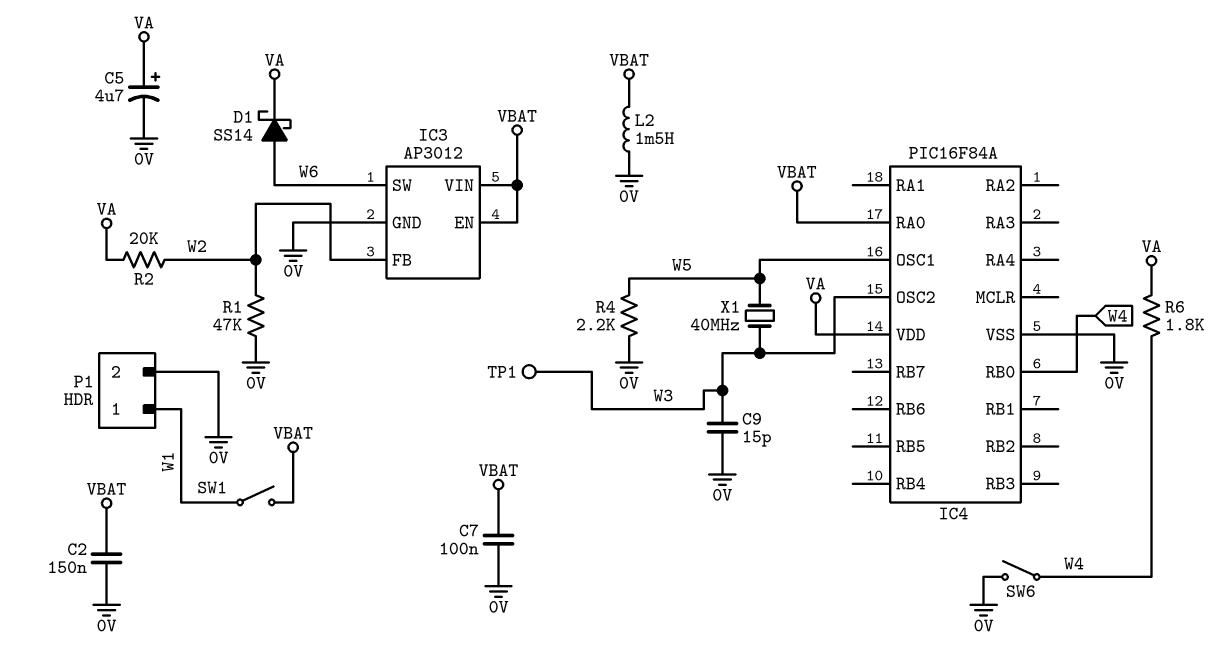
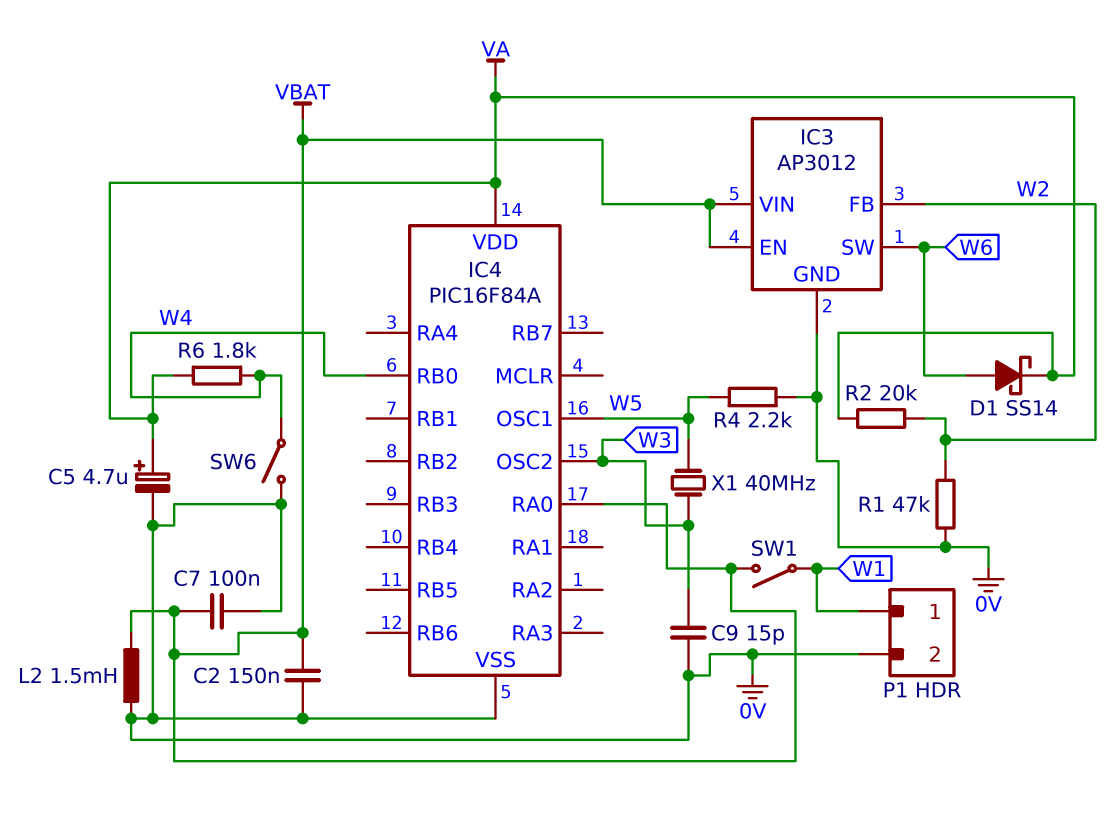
TP1: test point (W3) -> none

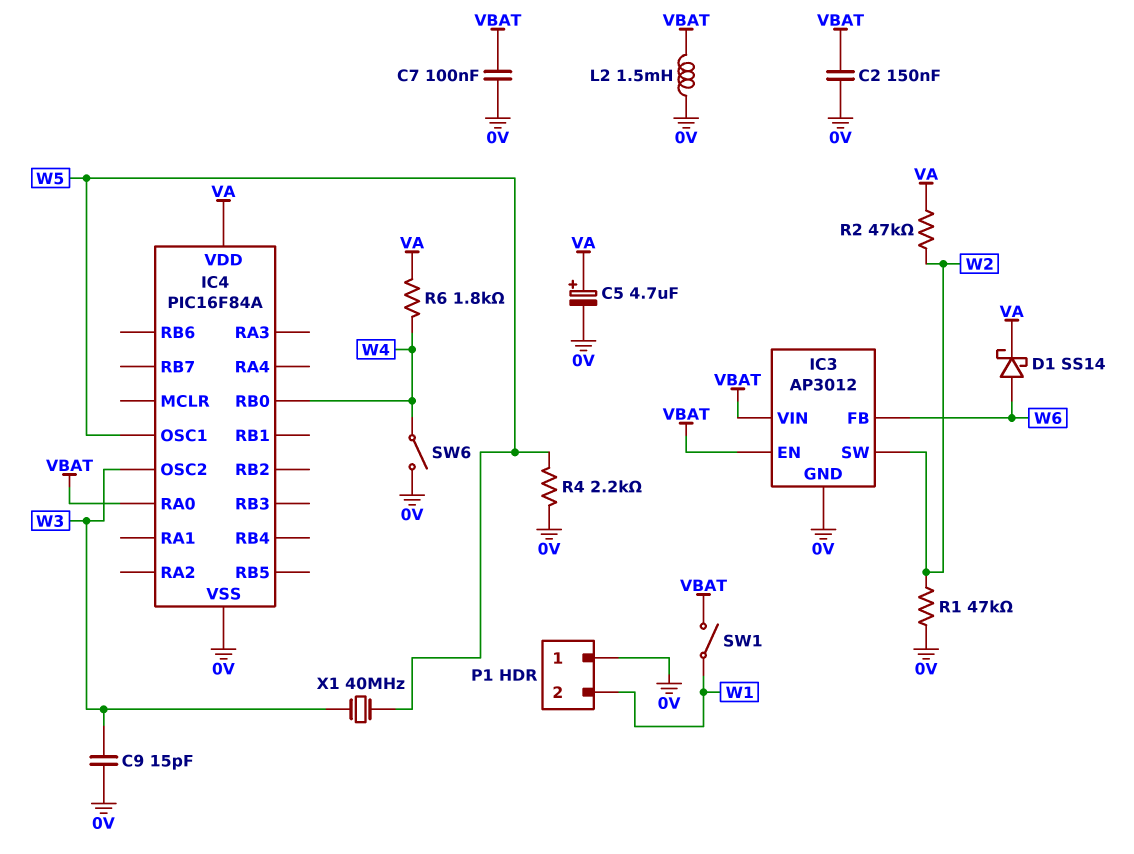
IC3 pin FB: W2 -> W6
IC3 pin SW: W6 -> W2
P1 pin 1: W1 -> 0V
P1 pin 2: 0V -> W1
R2: 20k (VA, W2) -> 47k (VA, W2)

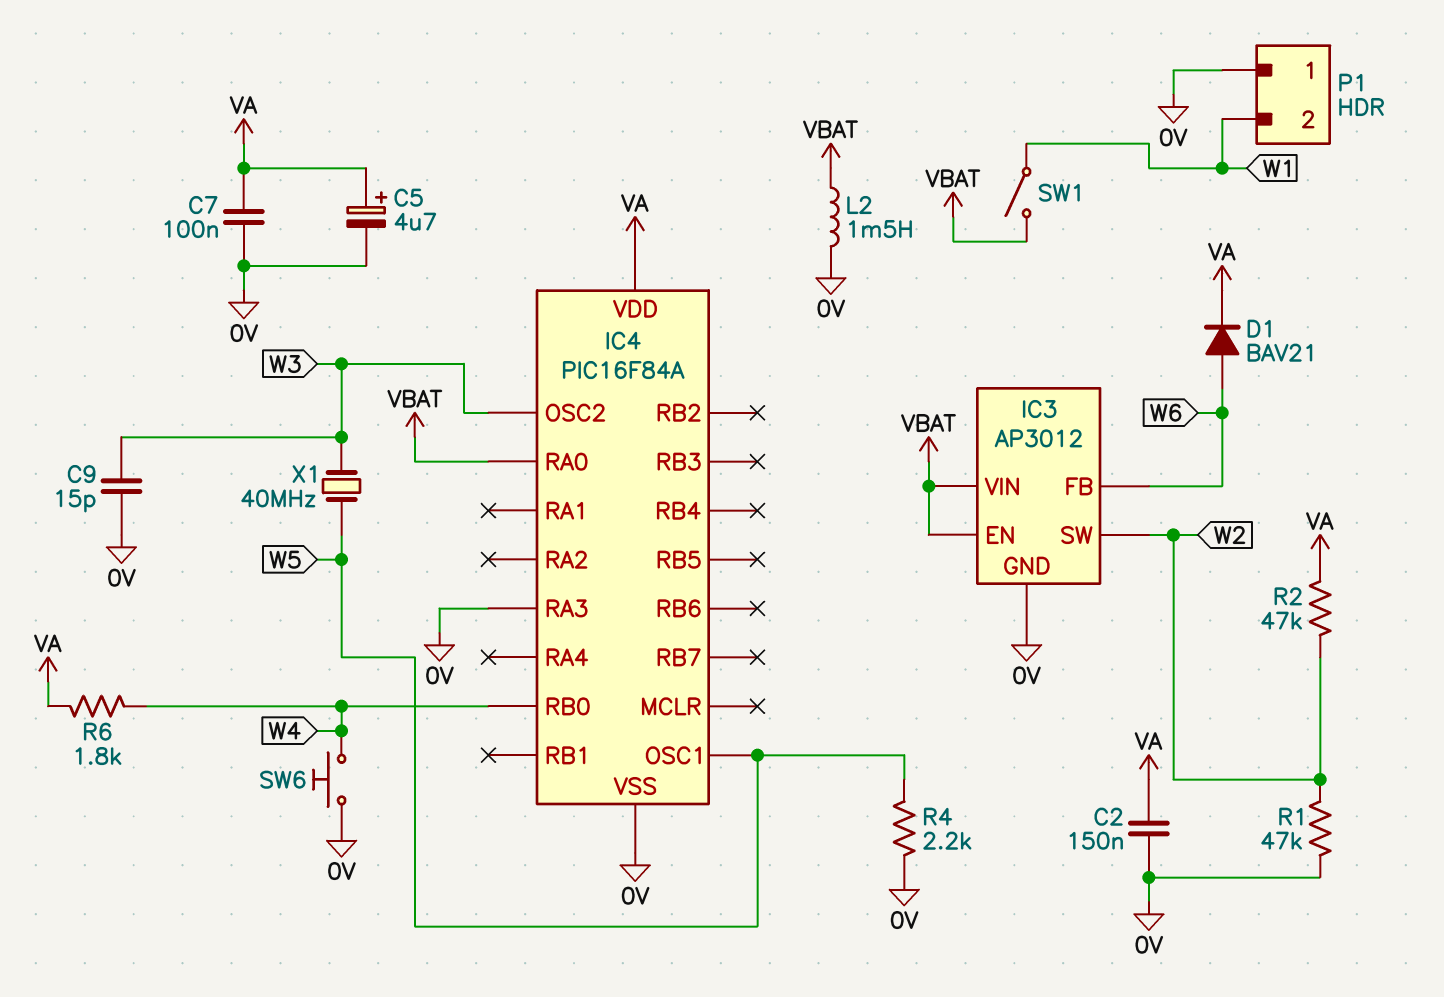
C2: 150nF (0V, VBAT) -> 150nF (0V, VA)
C7: 100nF (0V, VBAT) -> 100nF (0V, VA)
D1: schottky SS14 (A W6, K VA) -> diode BAV21 (A W6, K VA)
IC4 pin RA3: none -> 0V
SW6: switch (0V, W4) -> button (0V, W4)

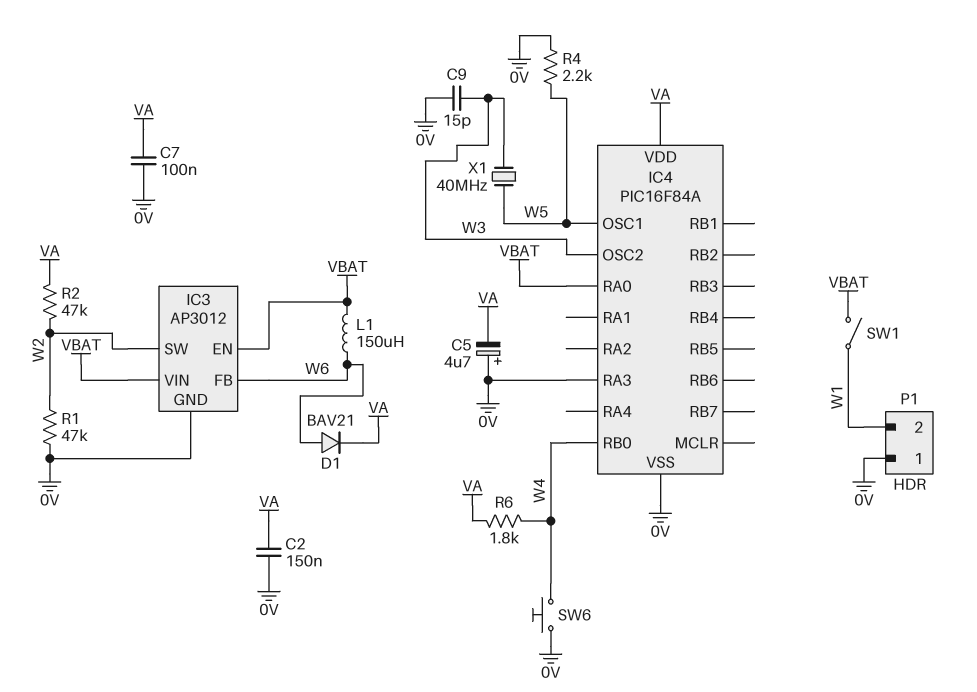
C5: 4.7uF (plus VA, minus 0V) -> 4.7uF (plus 0V, minus VA)
L1: none -> 150uH (VBAT, W6)
L2: 1.5mH (0V, VBAT) -> none

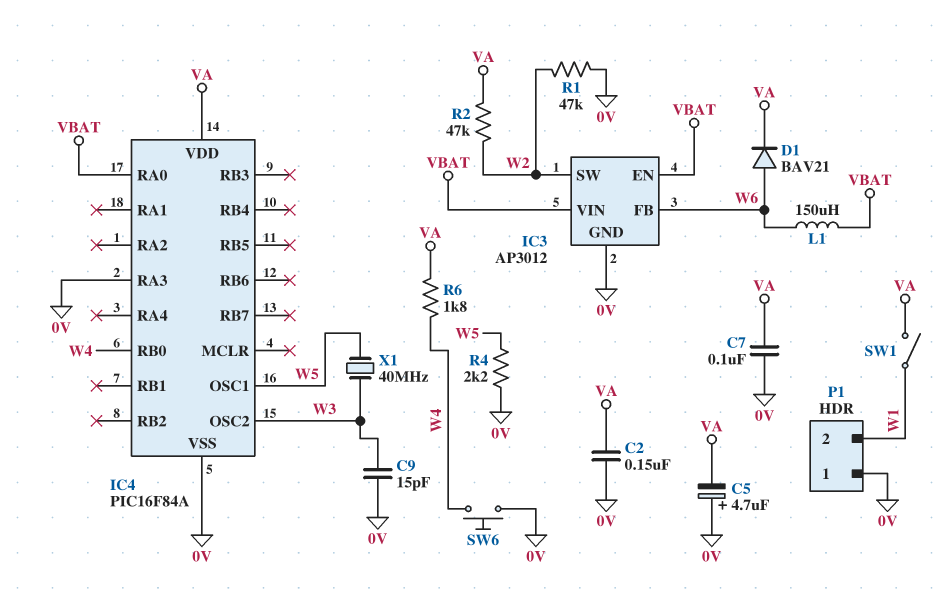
SW1: switch (VBAT, W1) -> switch (VA, W1)

